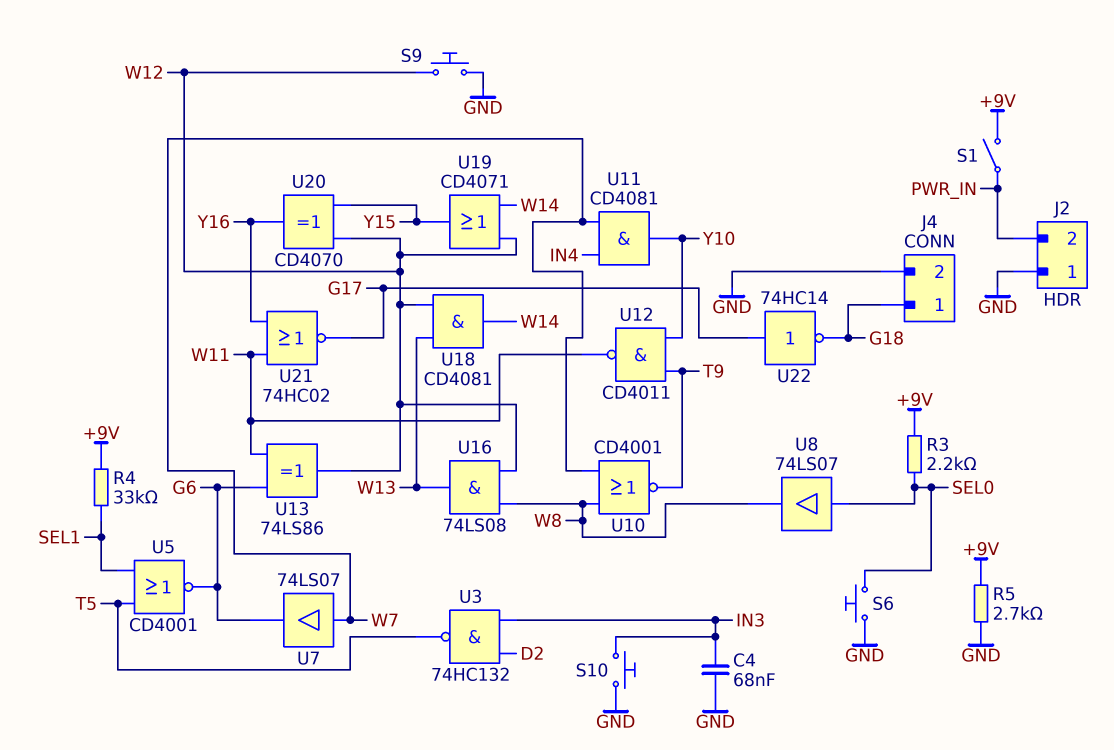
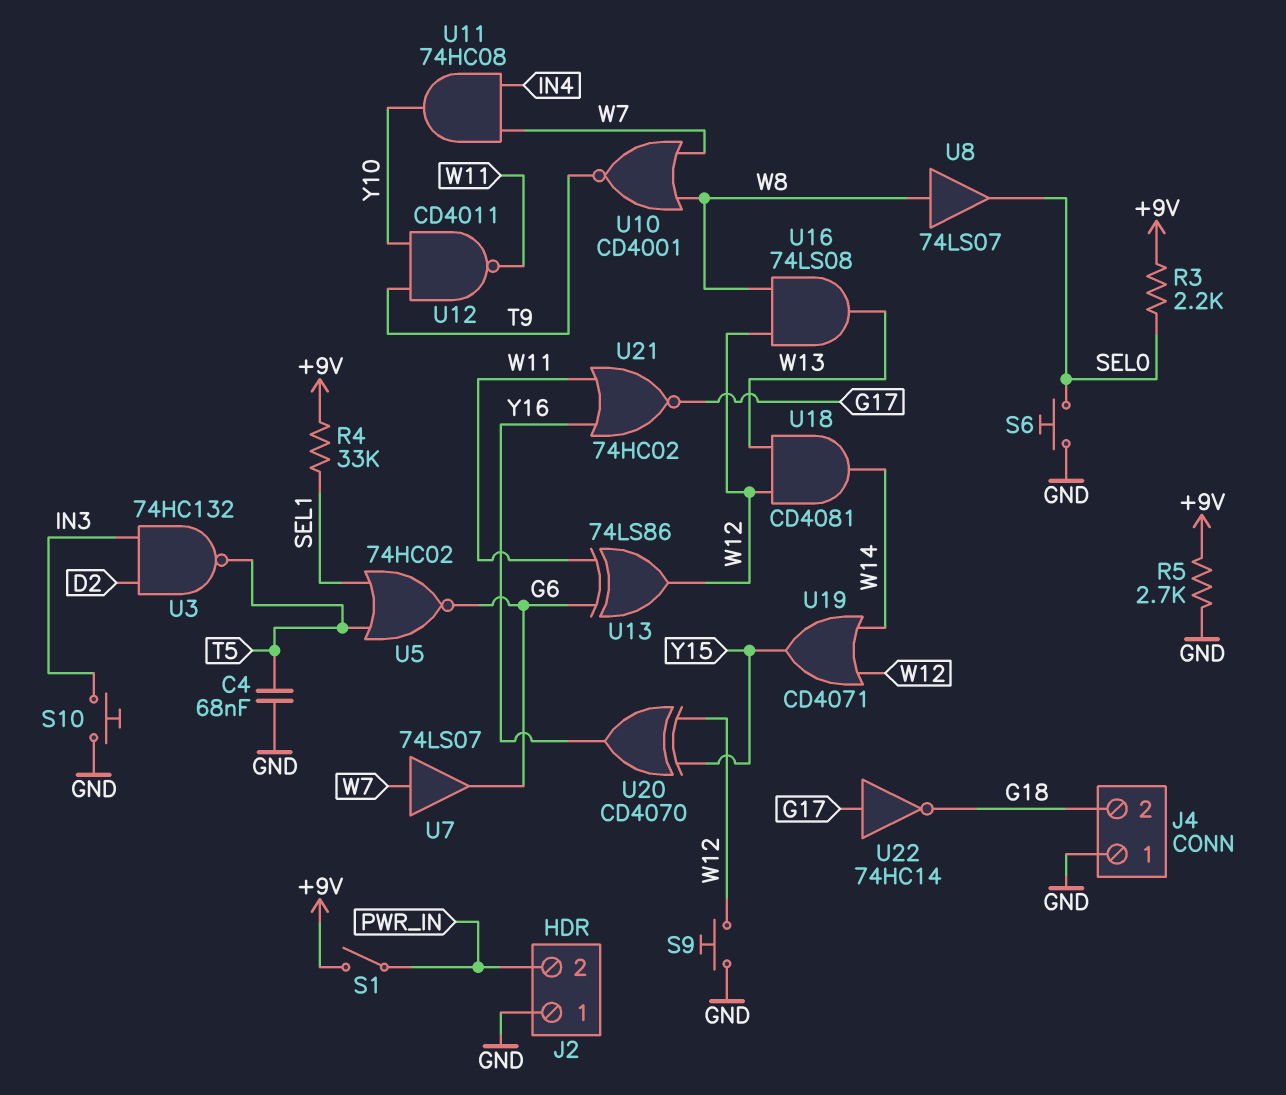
C4: 68nF (GND, IN3) -> 68nF (GND, T5)
J4 pin 1: G18 -> GND
J4 pin 2: GND -> G18
U5: NOR CD4001 (in SEL1, in T5, out G6) -> NOR 74HC02 (in SEL1, in T5, out G6)
U8: buffer 74LS07 (in SEL0, out W8) -> buffer 74LS07 (in W8, out SEL0)
U11: AND CD4081 (in IN4, in W7, out Y10) -> AND 74HC08 (in IN4, in W7, out Y10)

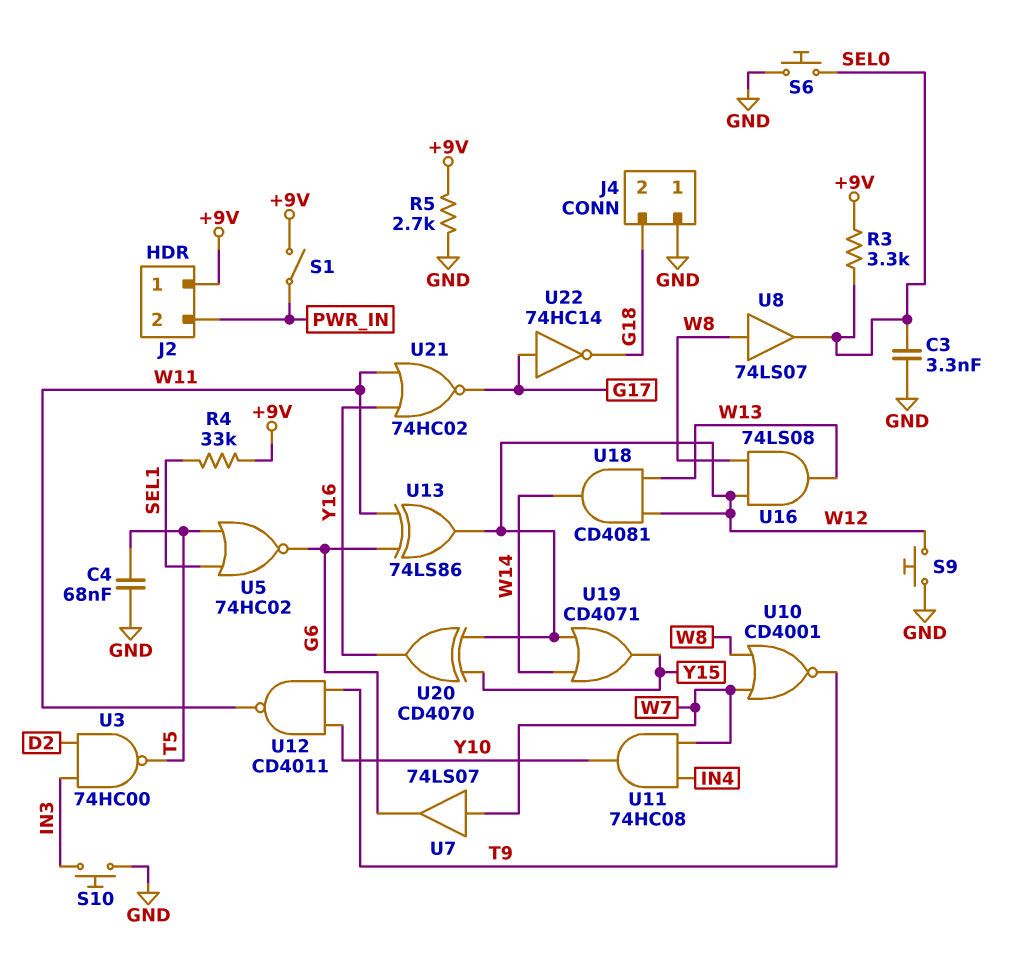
C3: none -> 3.3nF (GND, SEL0)
J2 pin 1: GND -> +9V
R3: 2.2k (+9V, SEL0) -> 3.3k (+9V, SEL0)
U3: NAND 74HC132 (in D2, in IN3, out T5) -> NAND 74HC00 (in D2, in IN3, out T5)

